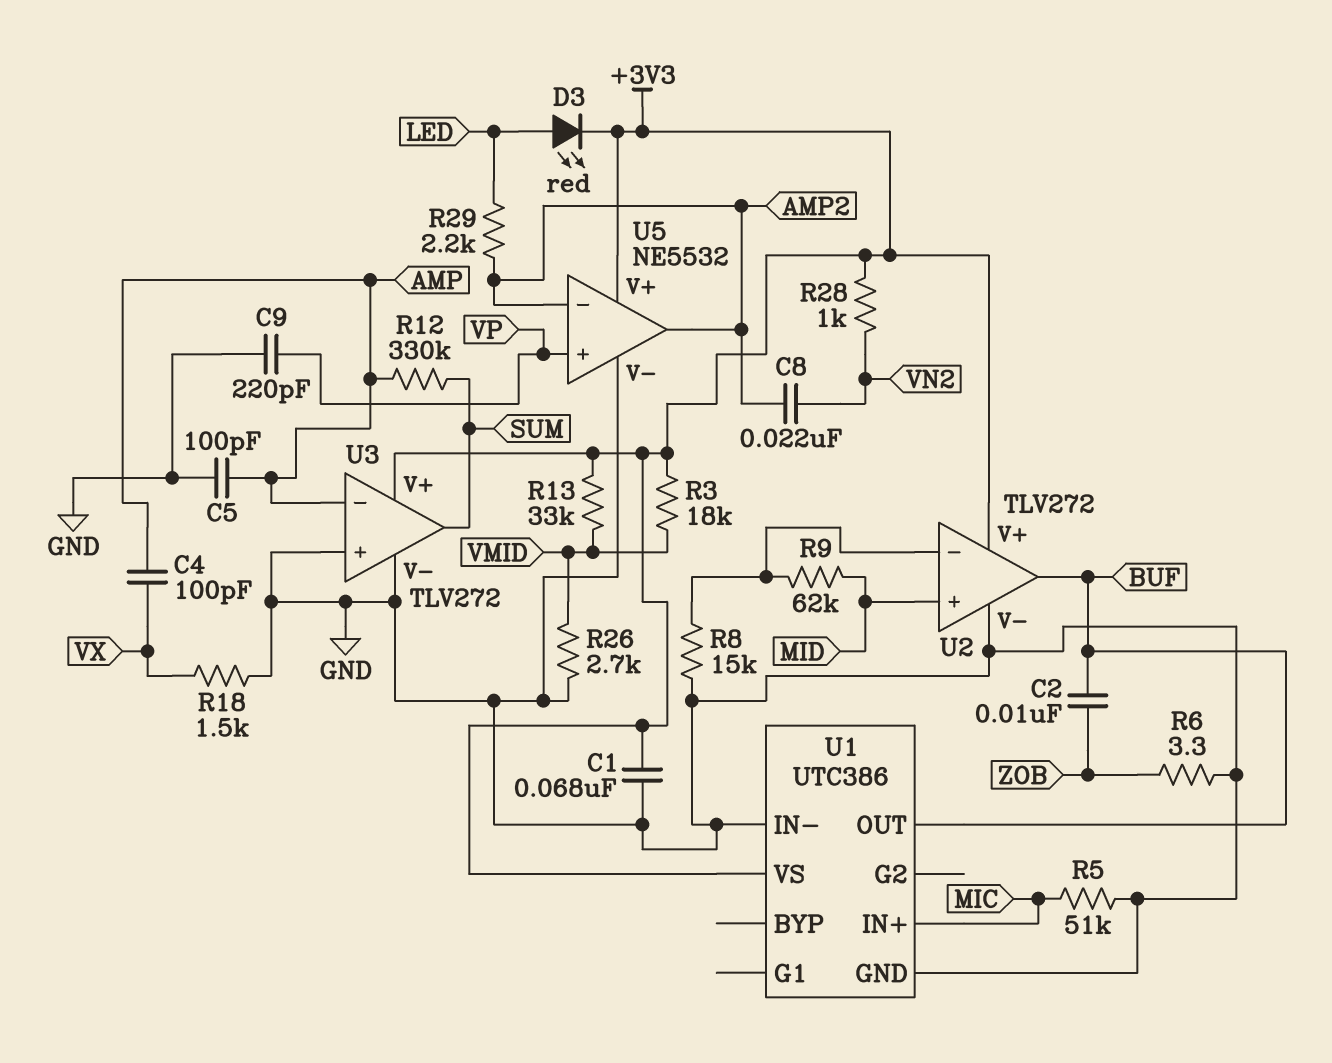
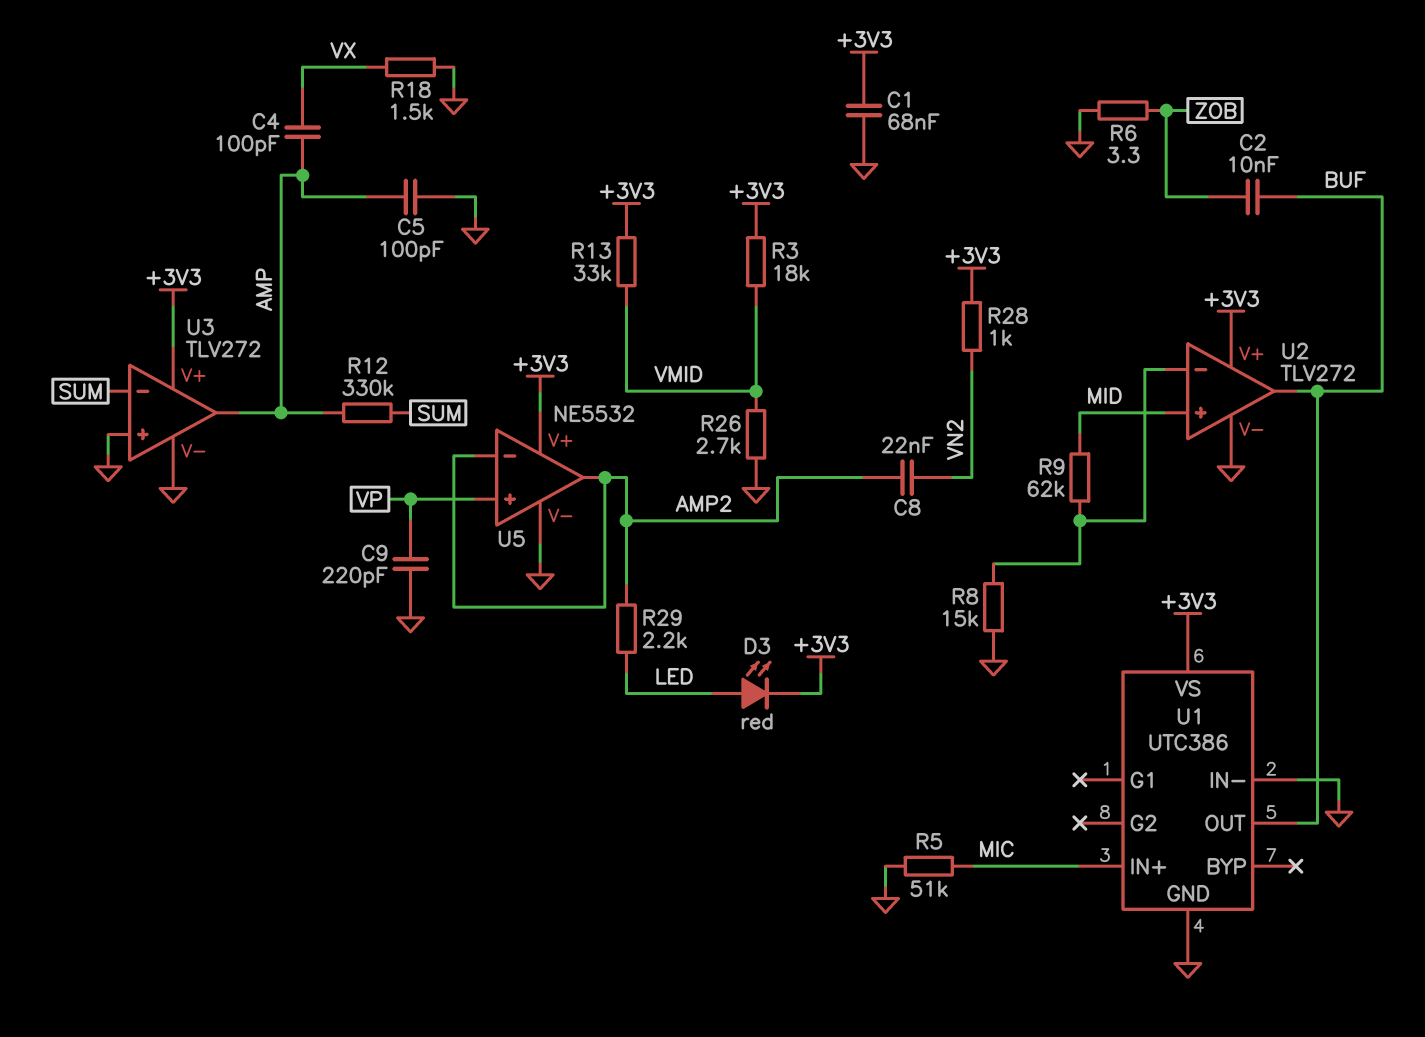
U3 pin in-: AMP -> SUM
U3 pin out: SUM -> AMP

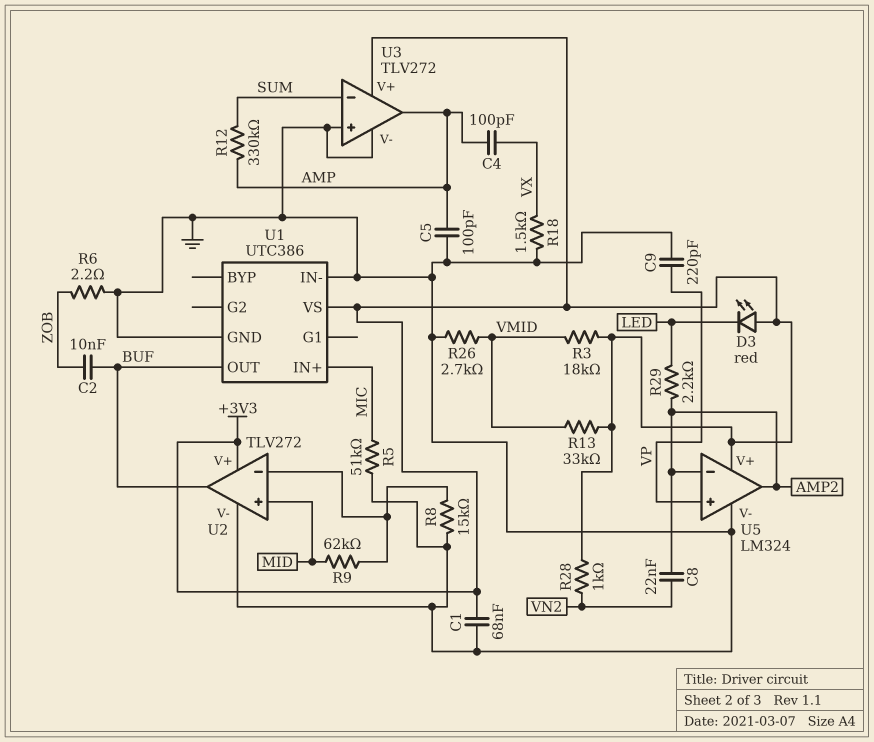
D3: LED red (A LED, K +3V3) -> LED red (A +3V3, K LED)
R6: 3.3 (GND, ZOB) -> 2.2 (GND, ZOB)
U5: NE5532 -> LM324

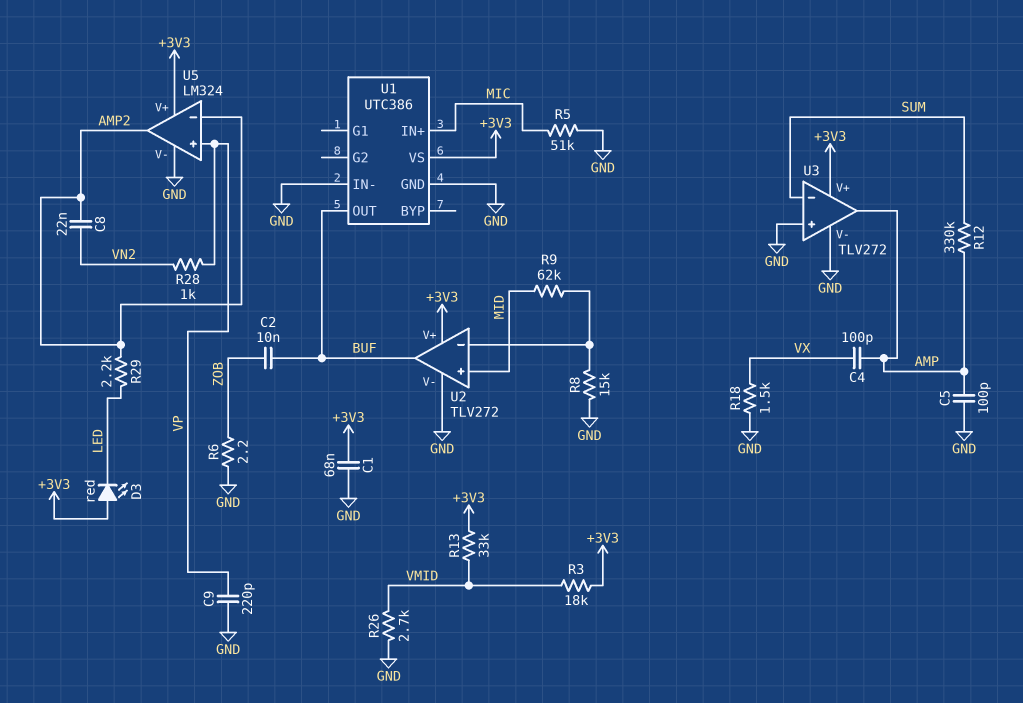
R28: 1k (+3V3, VN2) -> 1k (VN2, VP)

